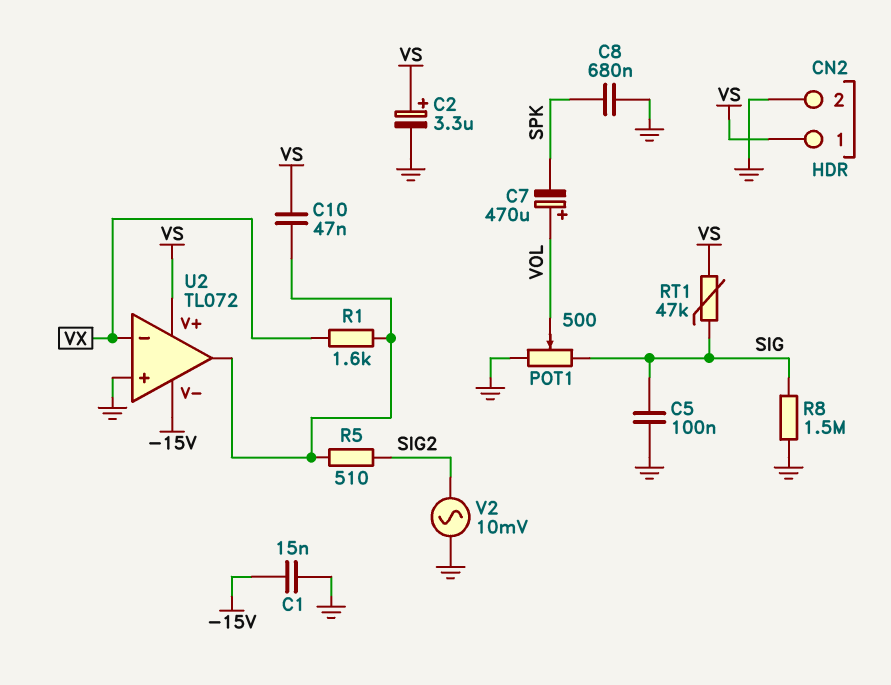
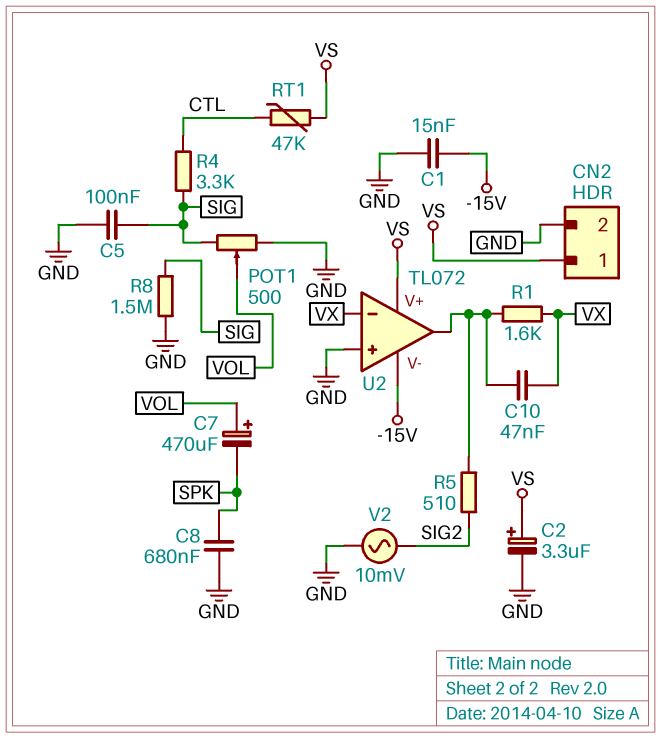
C10: 47nF (U2/out, VS) -> 47nF (U2/out, VX)
R4: none -> 3.3k (CTL, SIG)
RT1: 47k (SIG, VS) -> 47k (CTL, VS)

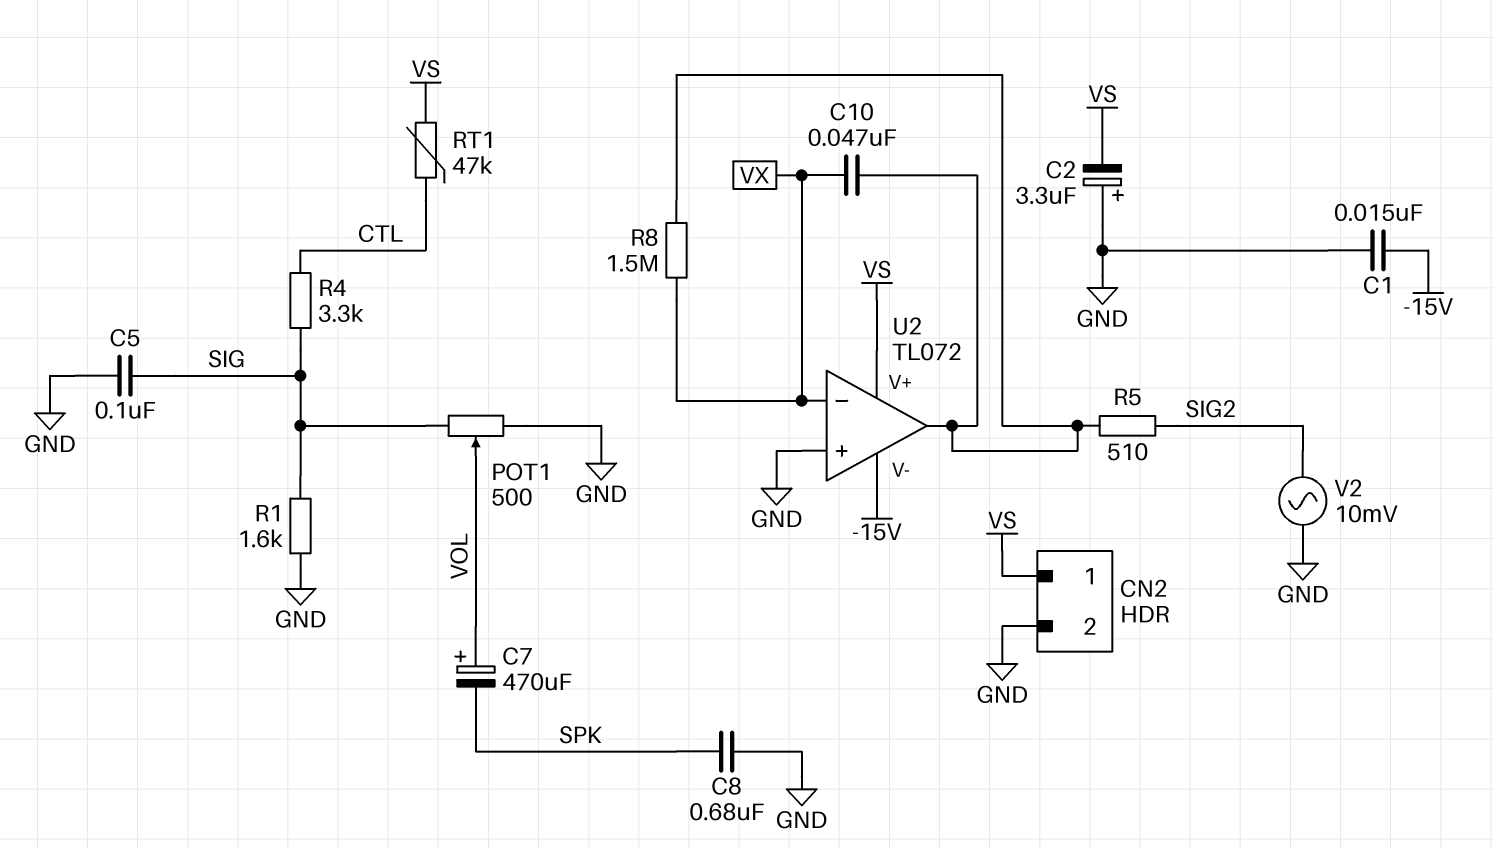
C2: 3.3uF (plus VS, minus GND) -> 3.3uF (plus GND, minus VS)
R1: 1.6k (U2/out, VX) -> 1.6k (GND, SIG)
R8: 1.5M (GND, SIG) -> 1.5M (U2/out, VX)

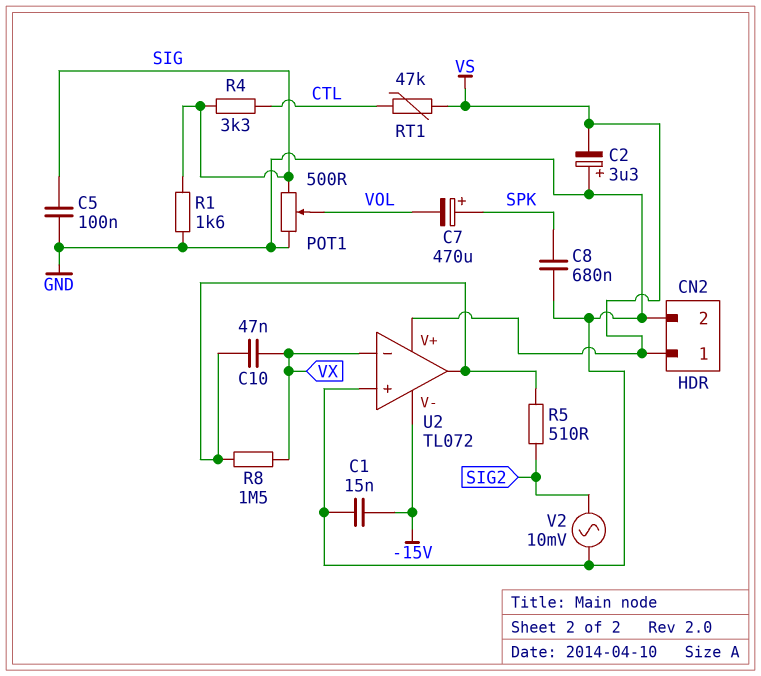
C7: 470uF (plus VOL, minus SPK) -> 470uF (plus SPK, minus VOL)

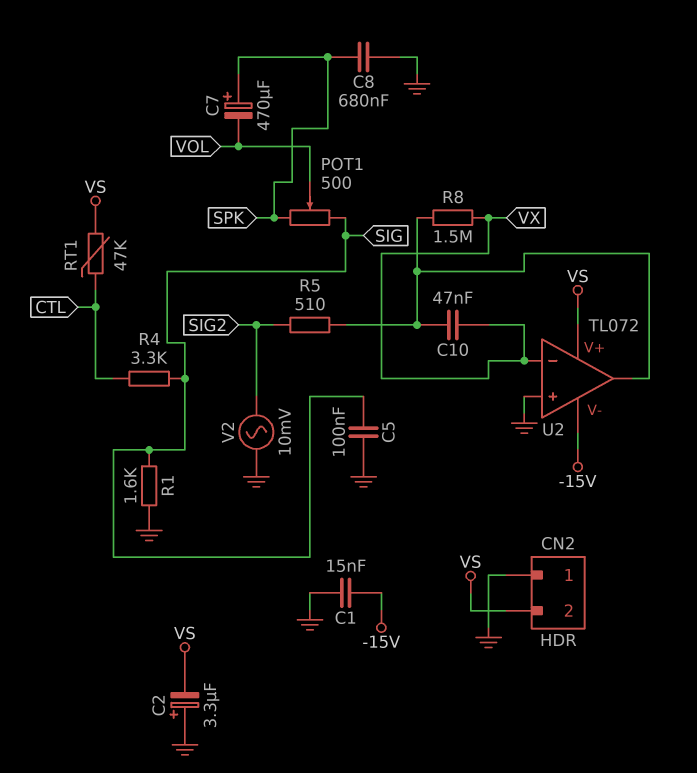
CN2 pin 1: VS -> GND
CN2 pin 2: GND -> VS
POT1: 500 (GND, SIG, wiper VOL) -> 500 (SIG, SPK, wiper VOL)

